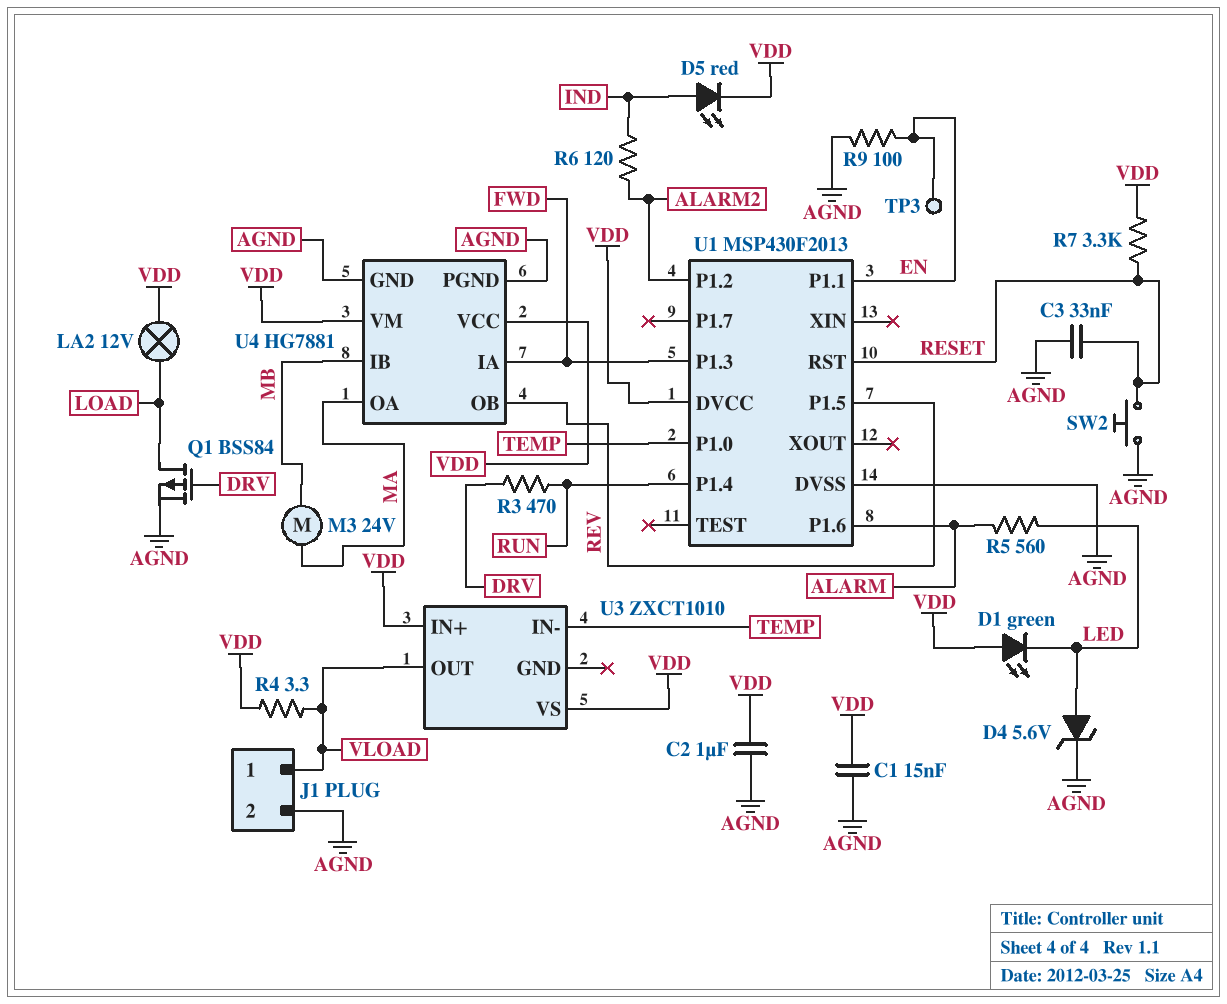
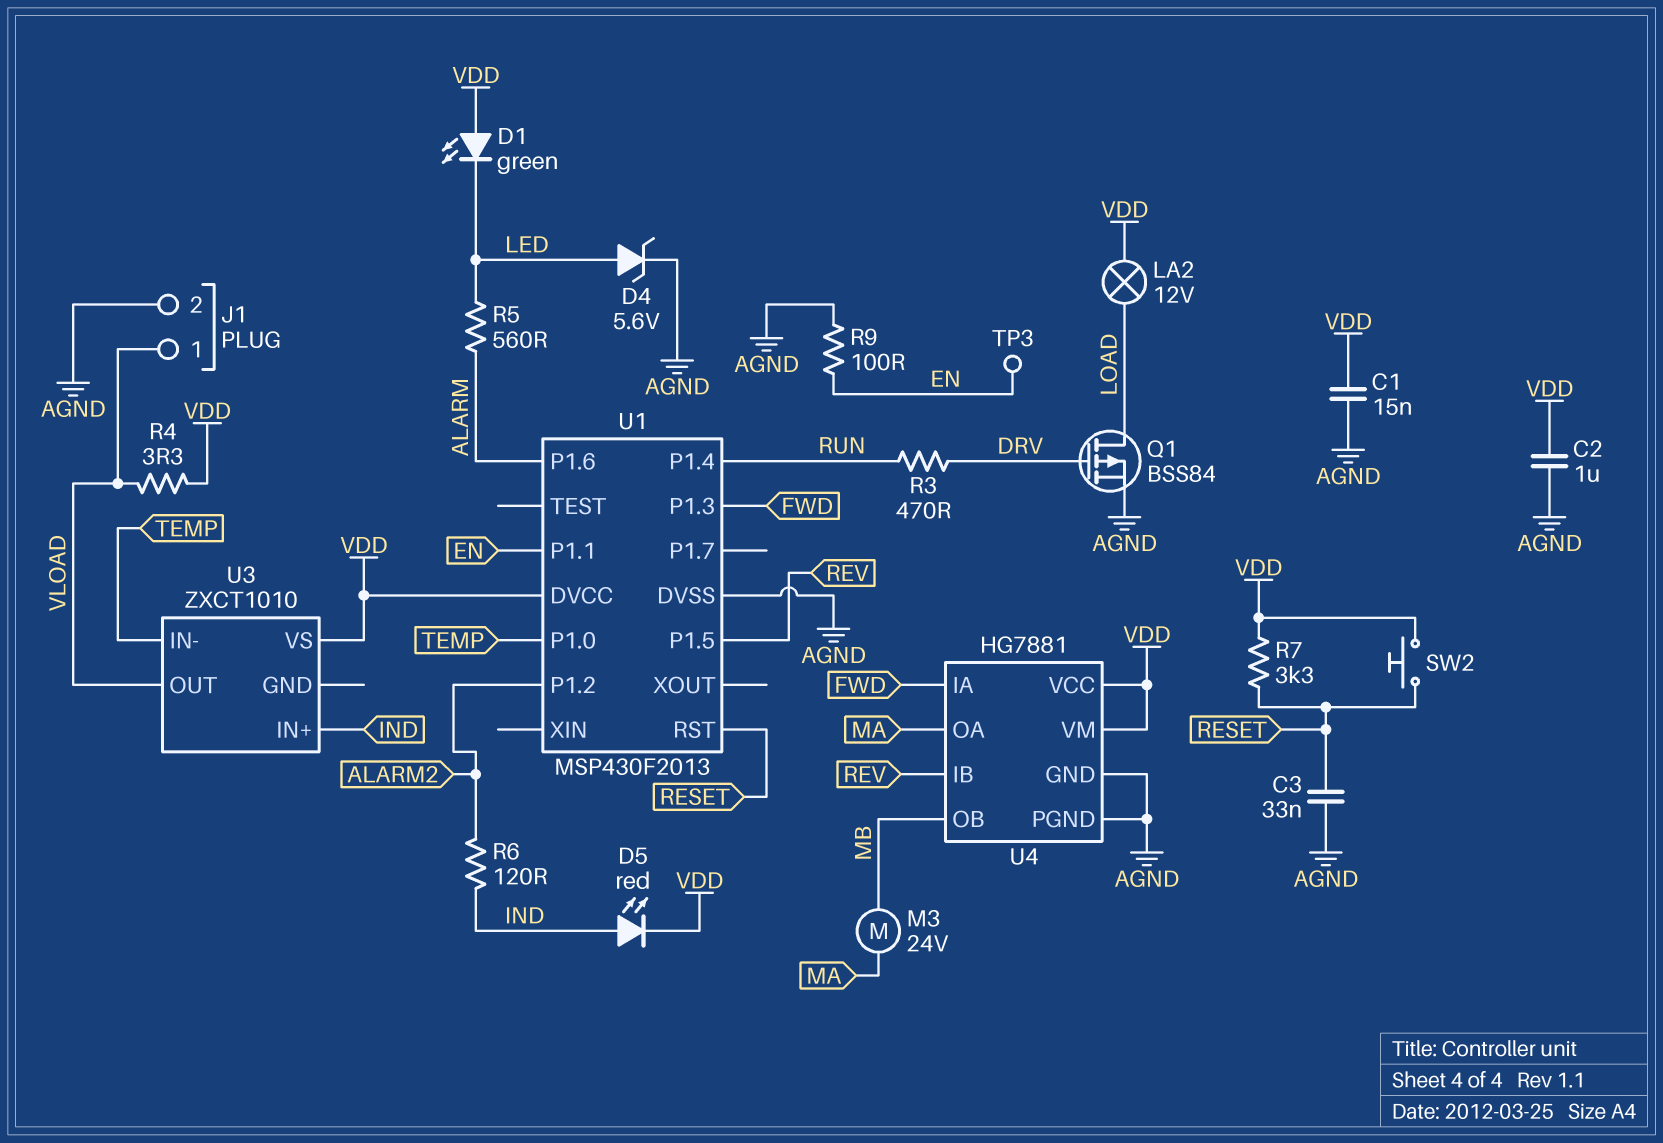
SW2: button (AGND, RESET) -> button (RESET, VDD)
U3 pin IN+: VDD -> IND
U4 pin IB: MB -> REV
U4 pin OB: REV -> MB

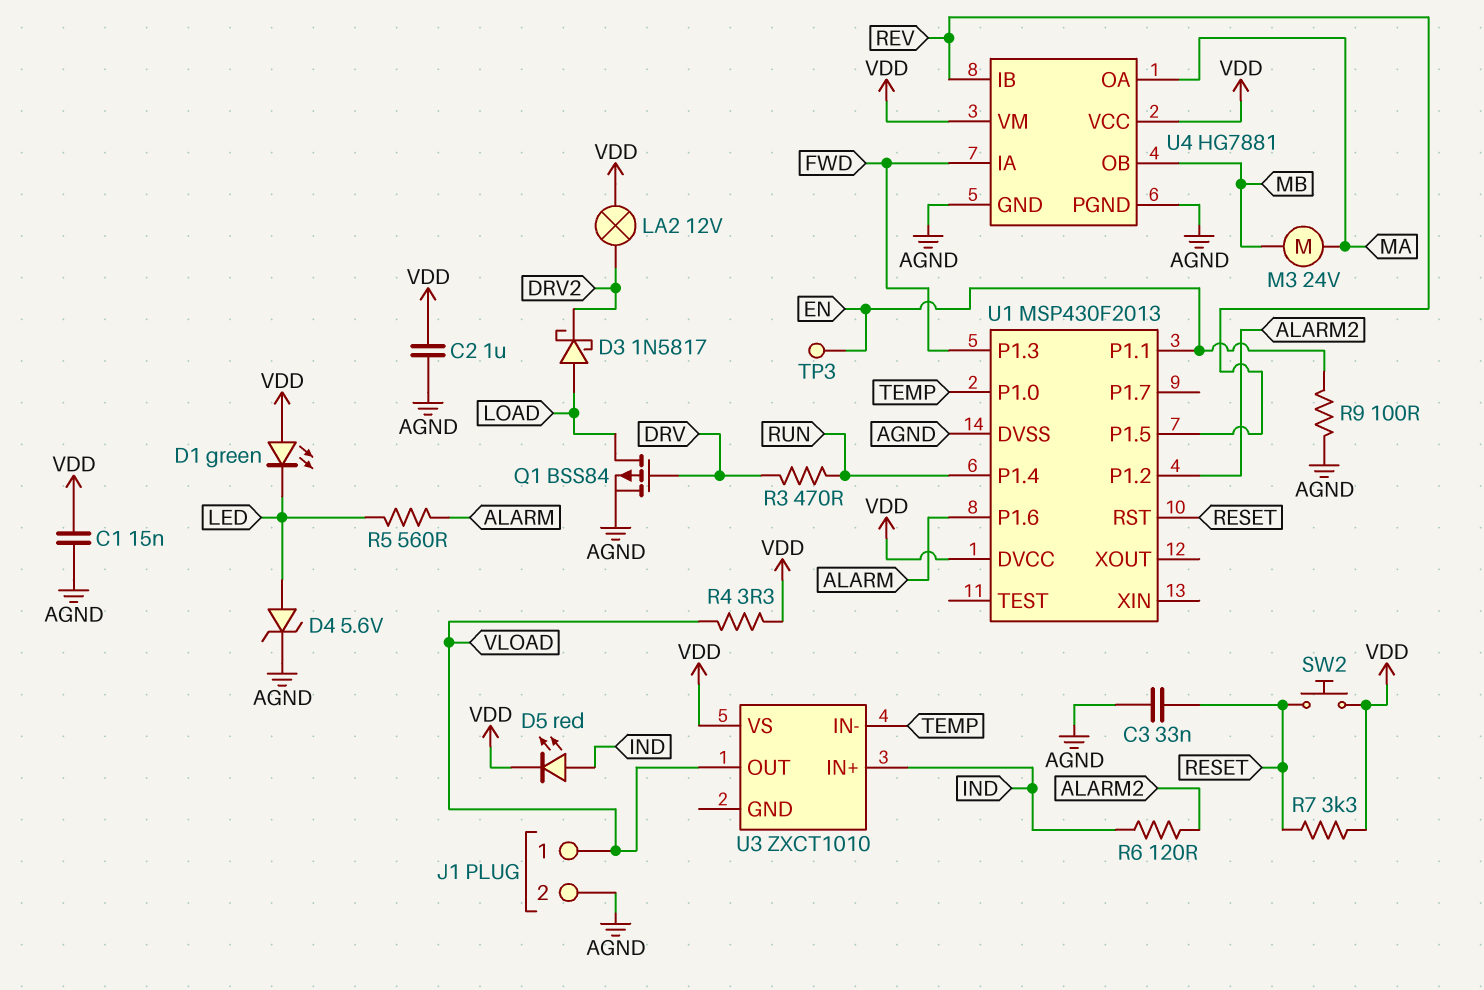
D3: none -> schottky 1N5817 (A LOAD, K DRV2)
LA2: lamp 12V (LOAD, VDD) -> lamp 12V (DRV2, VDD)

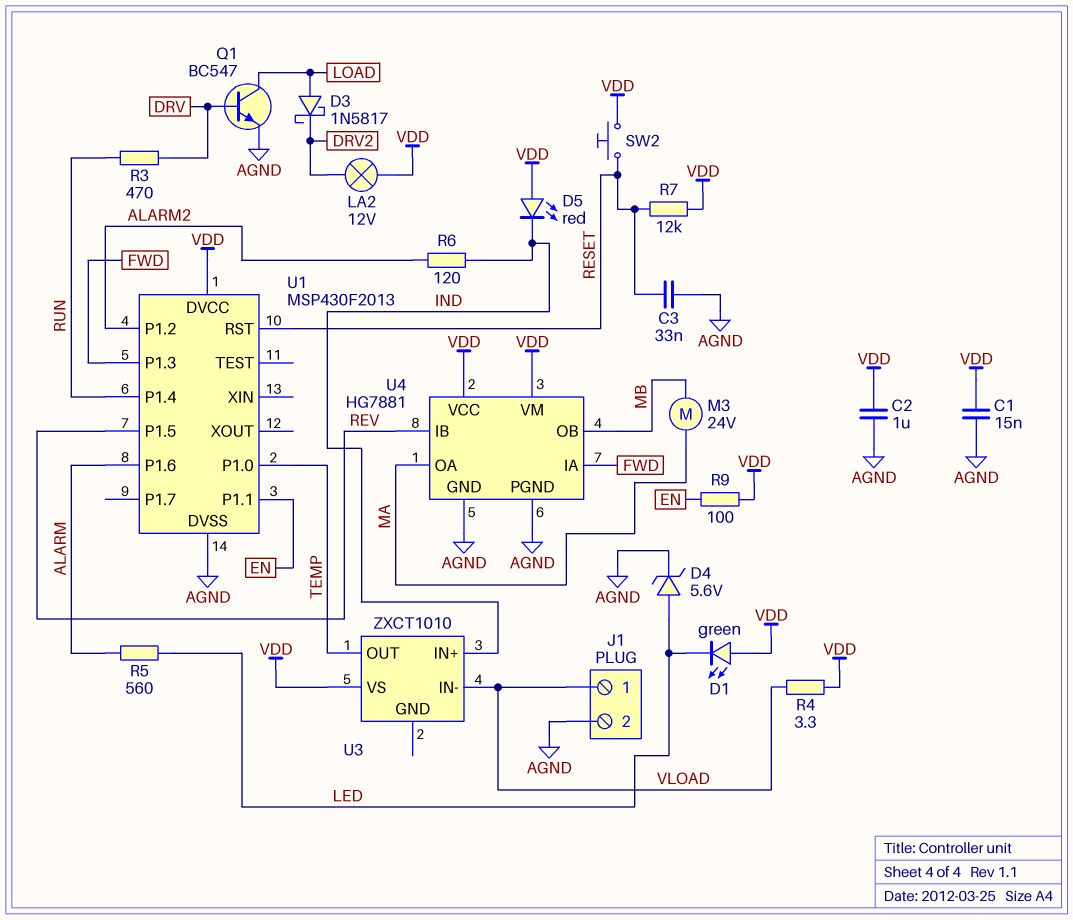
D5: LED red (A IND, K VDD) -> LED red (A VDD, K IND)
Q1: PMOS BSS84 (G DRV, D LOAD, S AGND) -> NPN BC547 (B DRV, C LOAD, E AGND)
R7: 3.3k (RESET, VDD) -> 12k (RESET, VDD)
R9: 100 (AGND, EN) -> 100 (EN, VDD)
TP3: test point (EN) -> none
U3 pin IN-: TEMP -> VLOAD
U3 pin OUT: VLOAD -> TEMP

